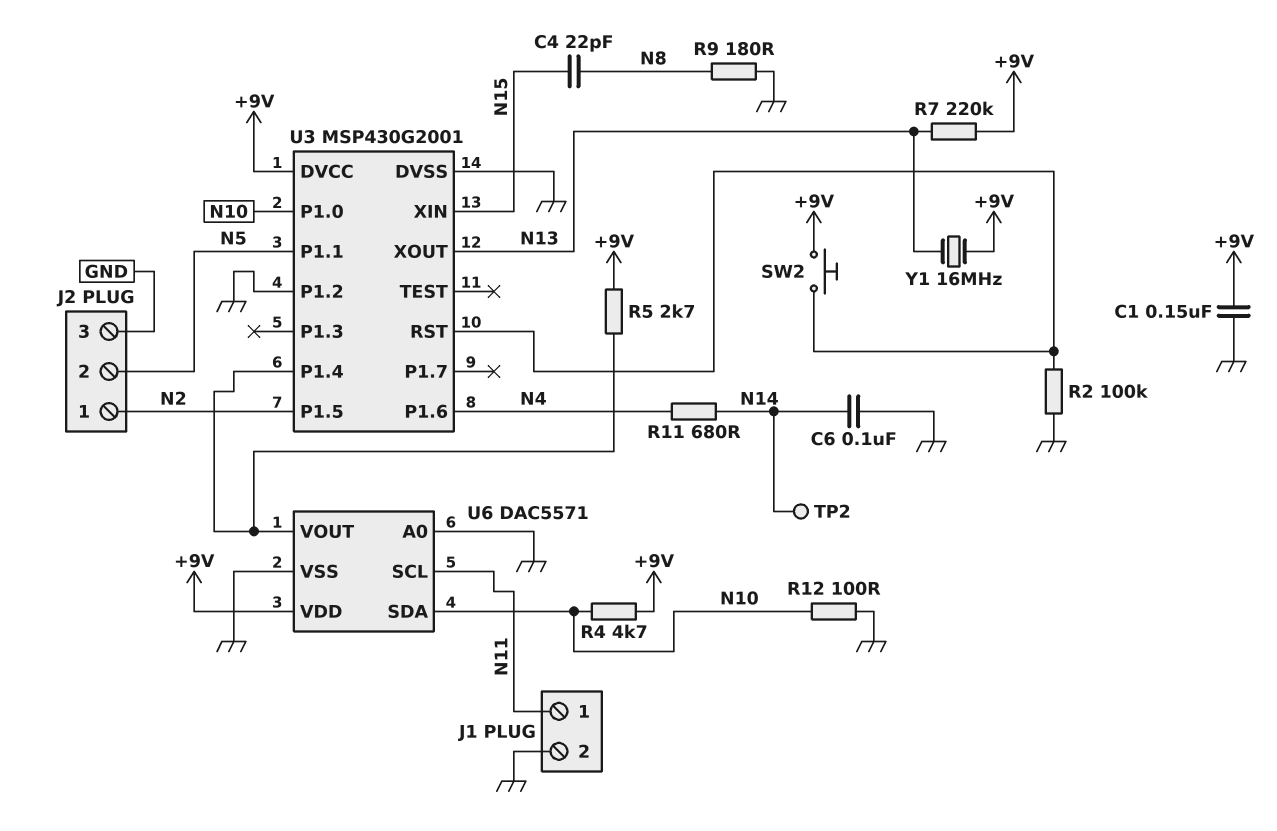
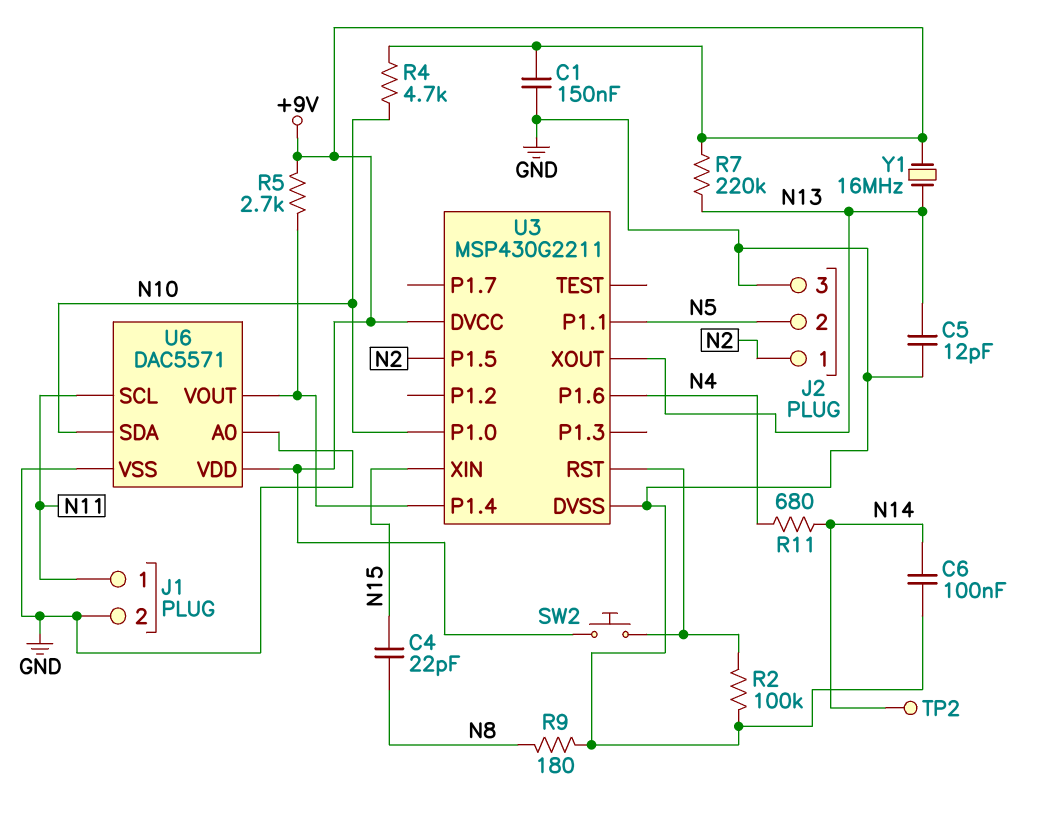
C5: none -> 12pF (GND, N13)
R12: 100 (GND, N10) -> none
U3: MSP430G2001 -> MSP430G2211
U3 pin P1.2: GND -> none

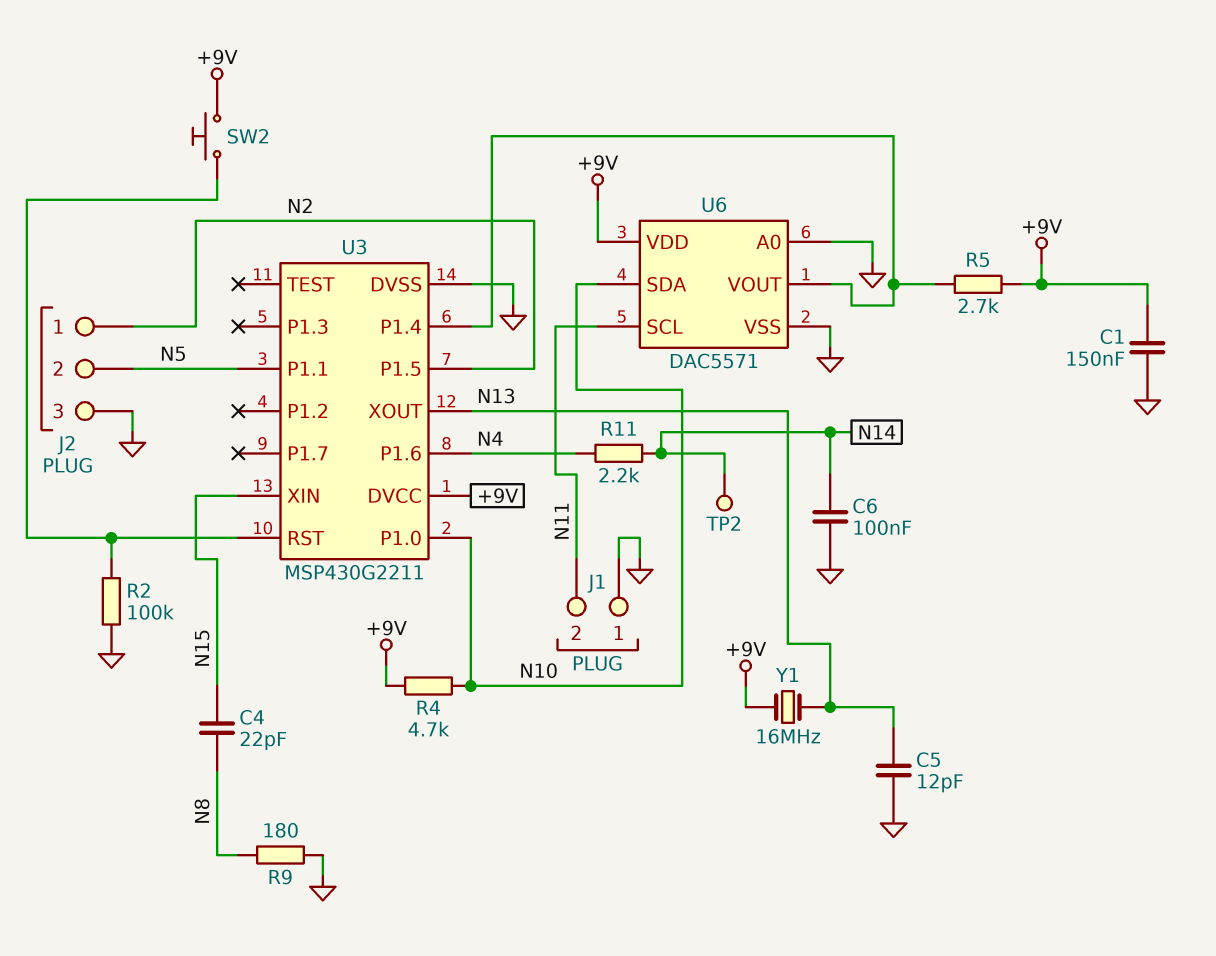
J1 pin 1: N11 -> GND
J1 pin 2: GND -> N11
R7: 220k (+9V, N13) -> none
R11: 680 (N4, N14) -> 2.2k (N4, N14)

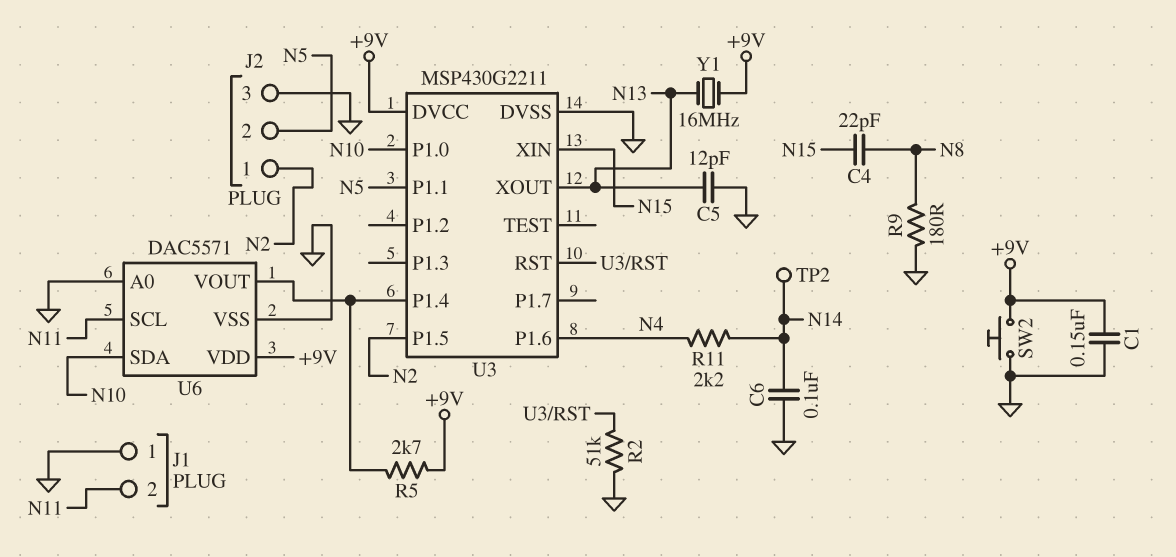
R2: 100k (GND, U3/RST) -> 51k (GND, U3/RST)
R4: 4.7k (+9V, N10) -> none
SW2: button (+9V, U3/RST) -> button (+9V, GND)

